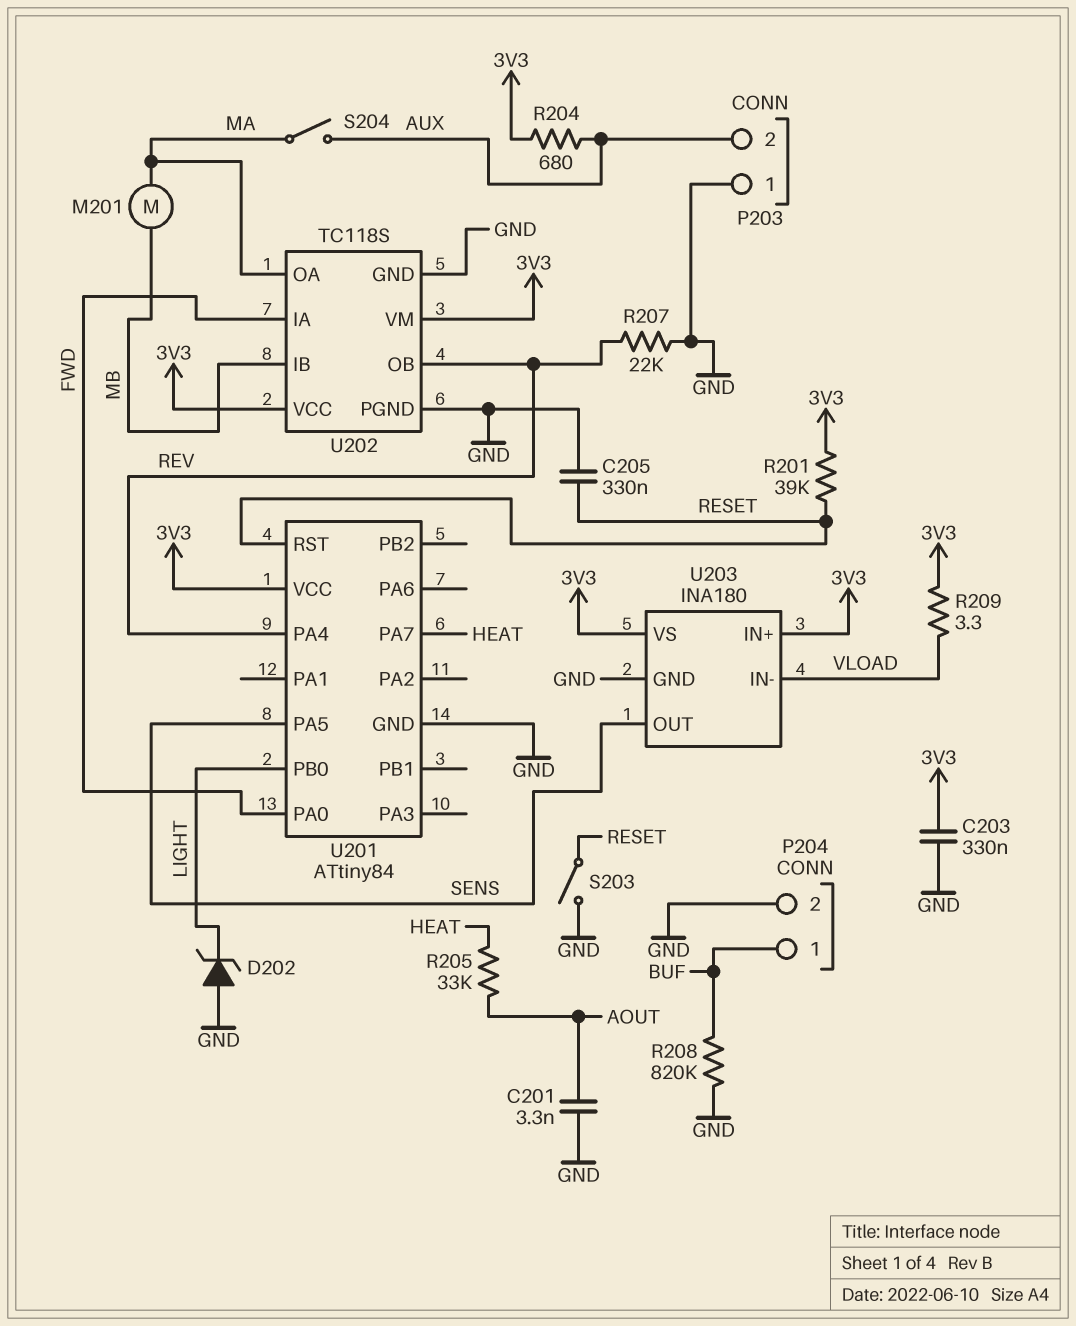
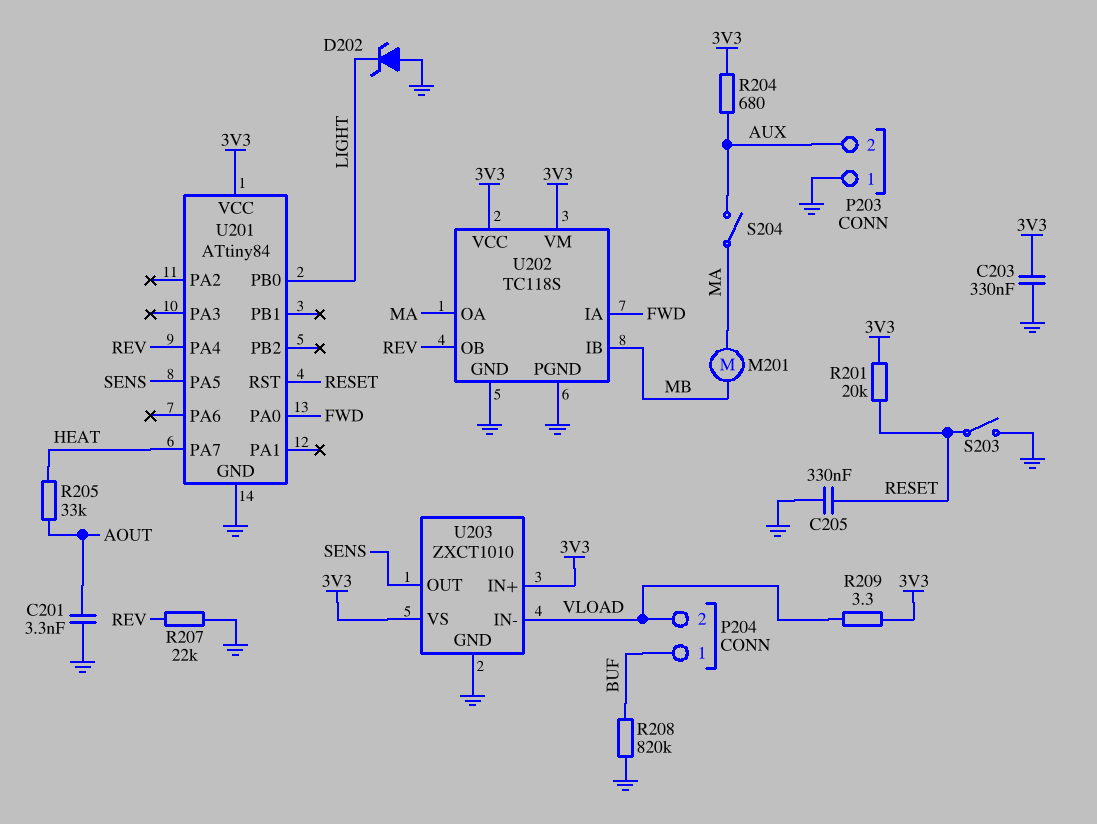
P204 pin 2: GND -> VLOAD
R201: 39k (3V3, RESET) -> 20k (3V3, RESET)
U203: INA180 -> ZXCT1010

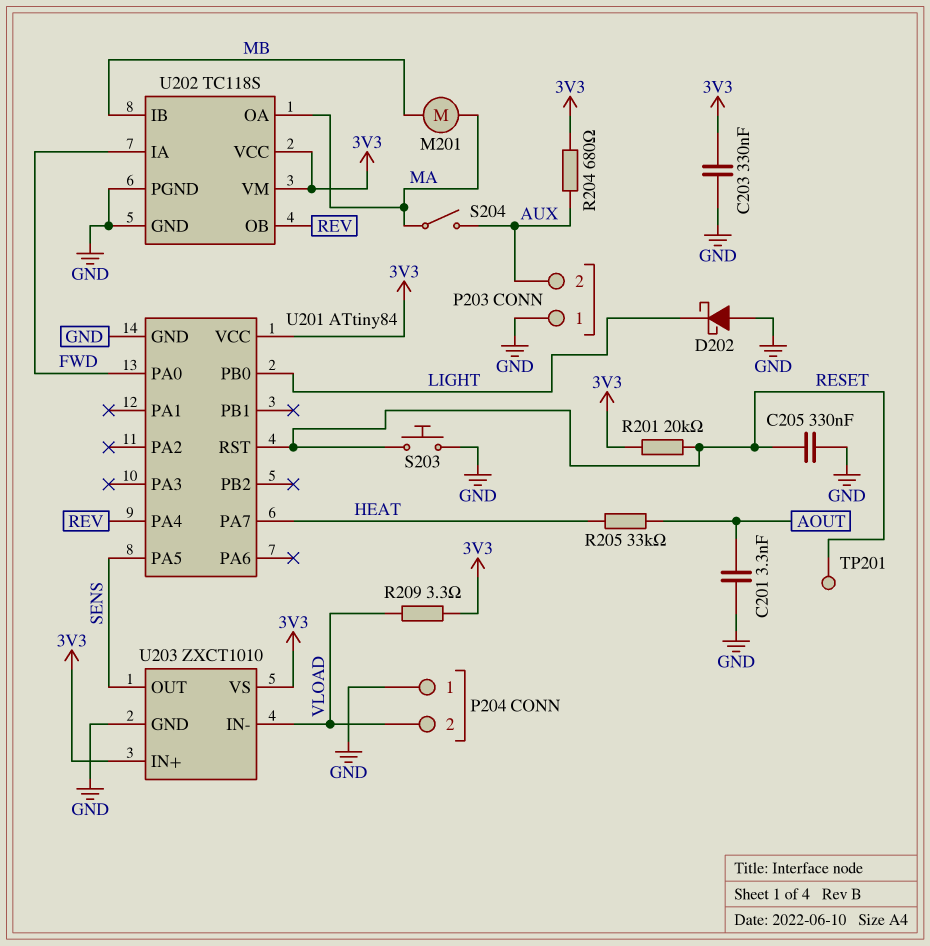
D202: zener (A GND, K LIGHT) -> schottky (A GND, K LIGHT)
P204 pin 1: BUF -> GND
R207: 22k (GND, REV) -> none
R208: 820k (BUF, GND) -> none
S203: switch (GND, RESET) -> button (GND, RESET)
TP201: none -> test point (RESET)

